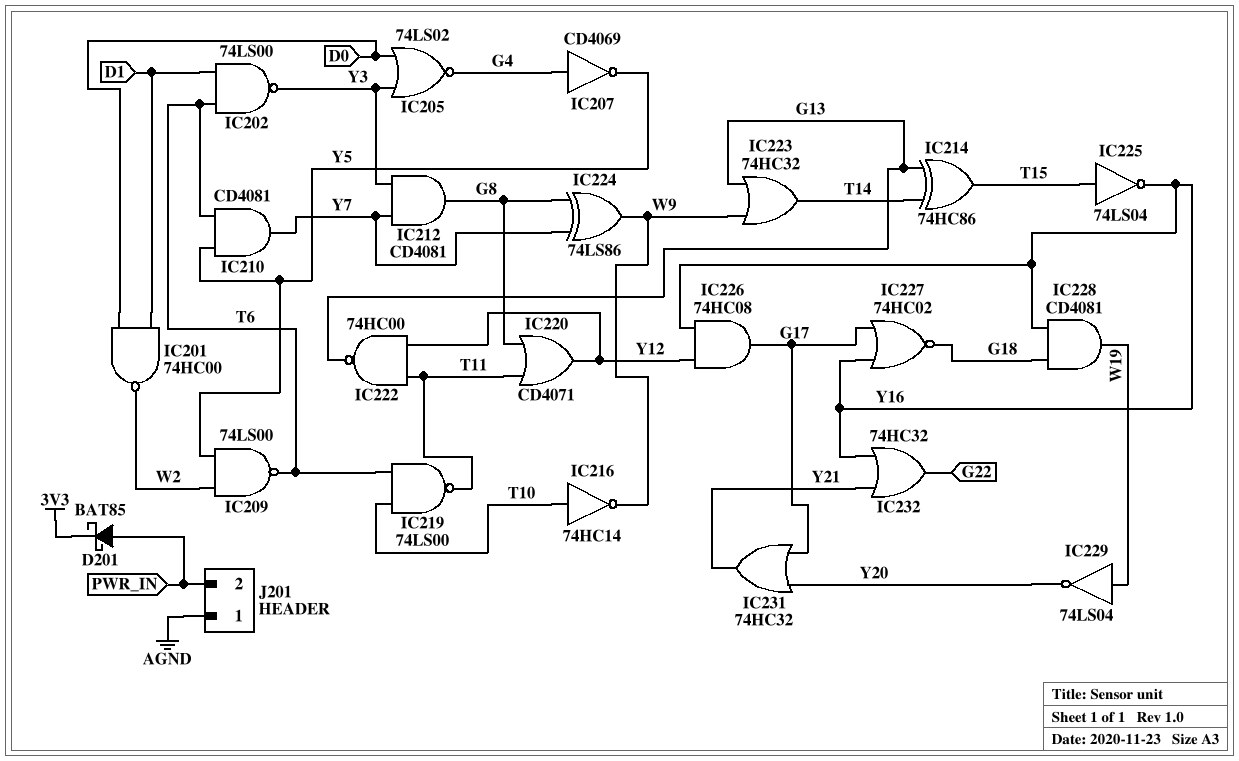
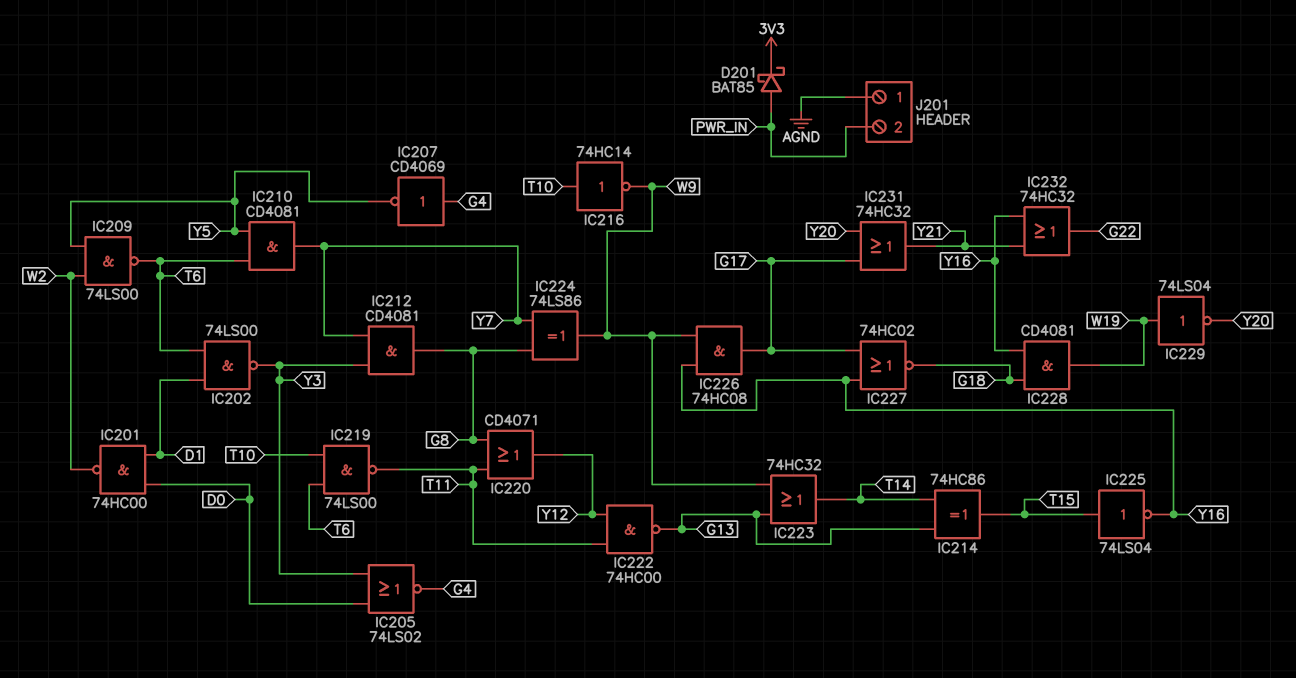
IC226: AND 74HC08 (in Y12, in Y16, out G17) -> AND 74HC08 (in W9, in Y16, out G17)

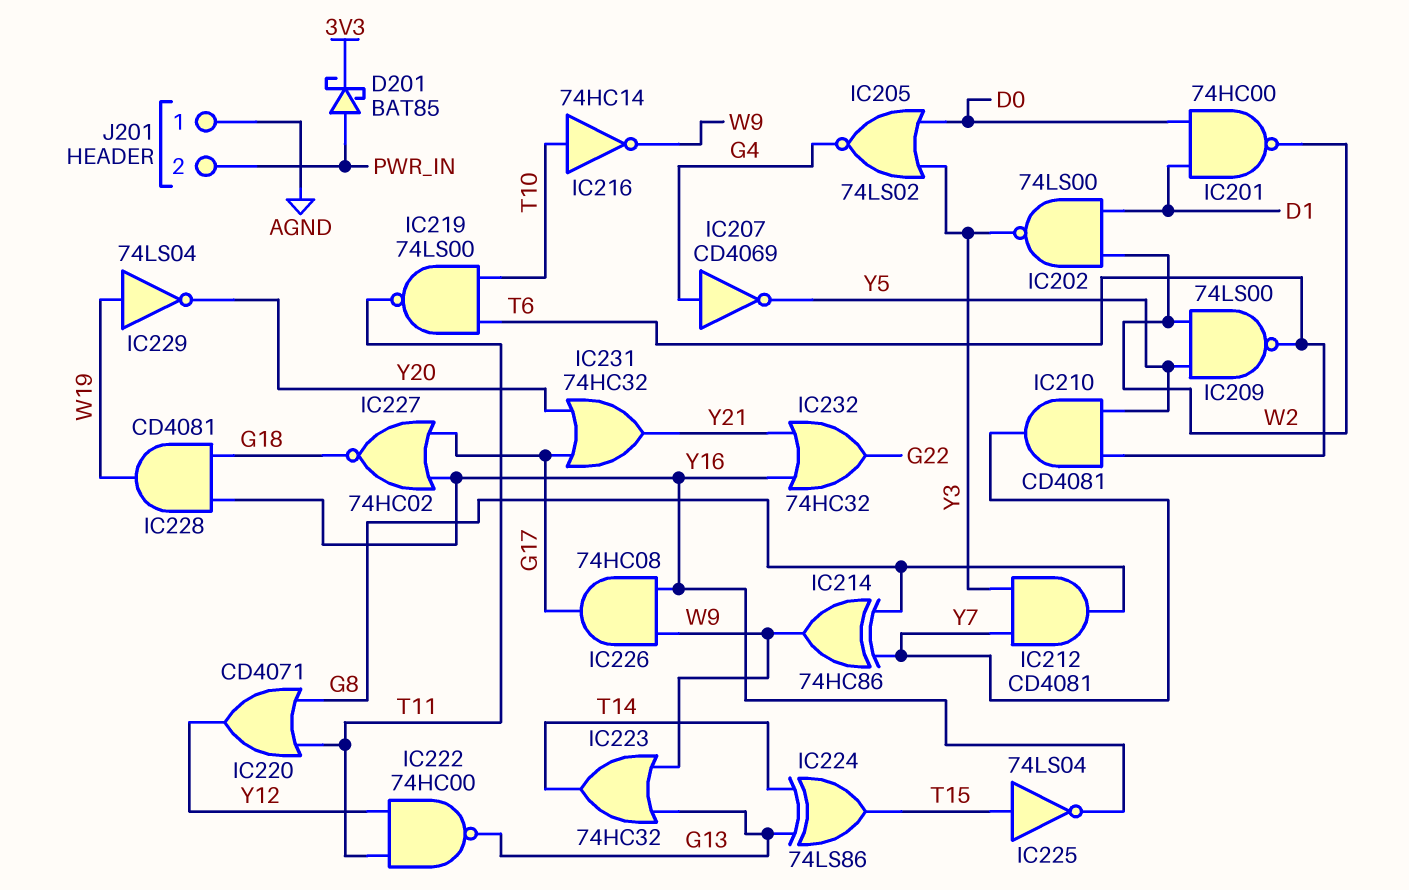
IC202: NAND 74LS00 (in D1, in T6, out Y3) -> NAND 74LS00 (in D1, in W2, out Y3)
IC214: XOR 74HC86 (in G13, in T14, out T15) -> XOR 74HC86 (in G8, in Y7, out W9)
IC224: XOR 74LS86 (in G8, in Y7, out W9) -> XOR 74LS86 (in G13, in T14, out T15)

